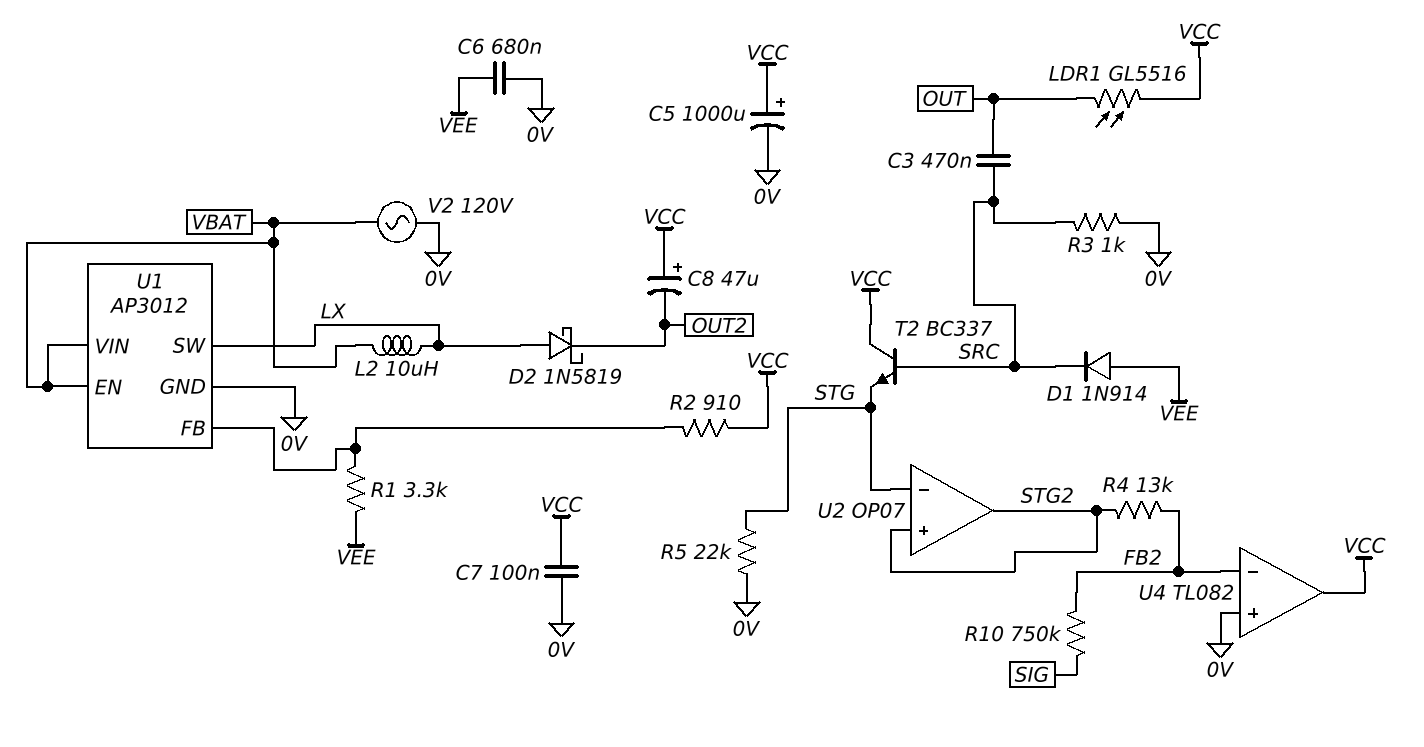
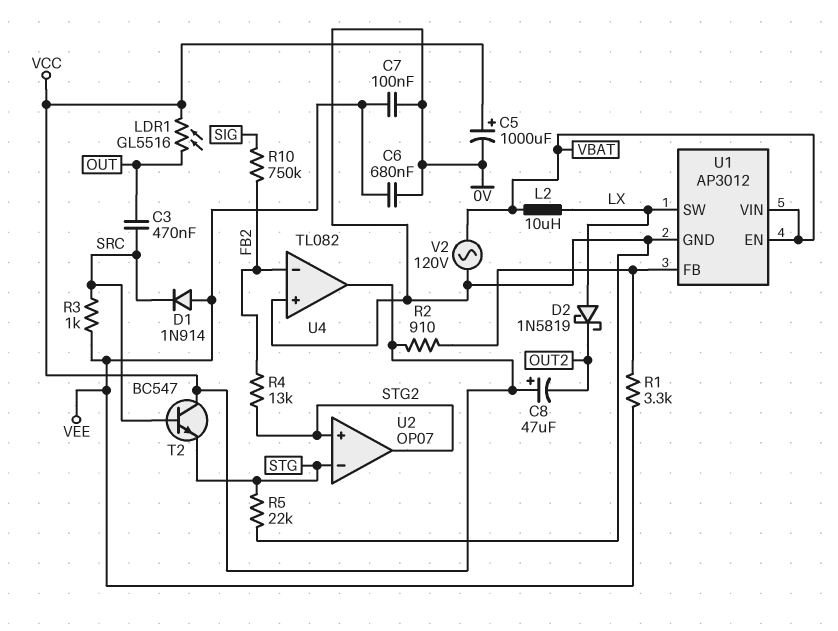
C7: 100nF (0V, VCC) -> 100nF (0V, VEE)
R3: 1k (0V, SRC) -> 1k (SRC, VEE)
T2: NPN BC337 (B SRC, C VCC, E STG) -> NPN BC547 (B SRC, C VCC, E STG)

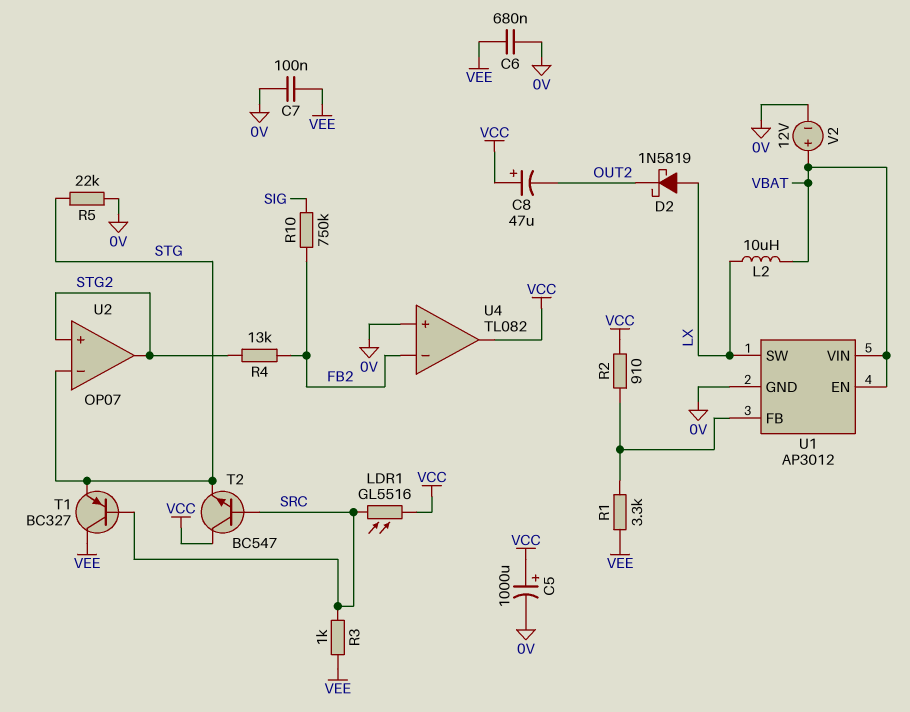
C3: 470nF (OUT, SRC) -> none
D1: diode 1N914 (A VEE, K SRC) -> none
LDR1: GL5516 (OUT, VCC) -> GL5516 (SRC, VCC)
T1: none -> PNP BC327 (B SRC, C VEE, E STG)
V2: AC 120V (0V, VBAT) -> 12V (plus VBAT, minus 0V)

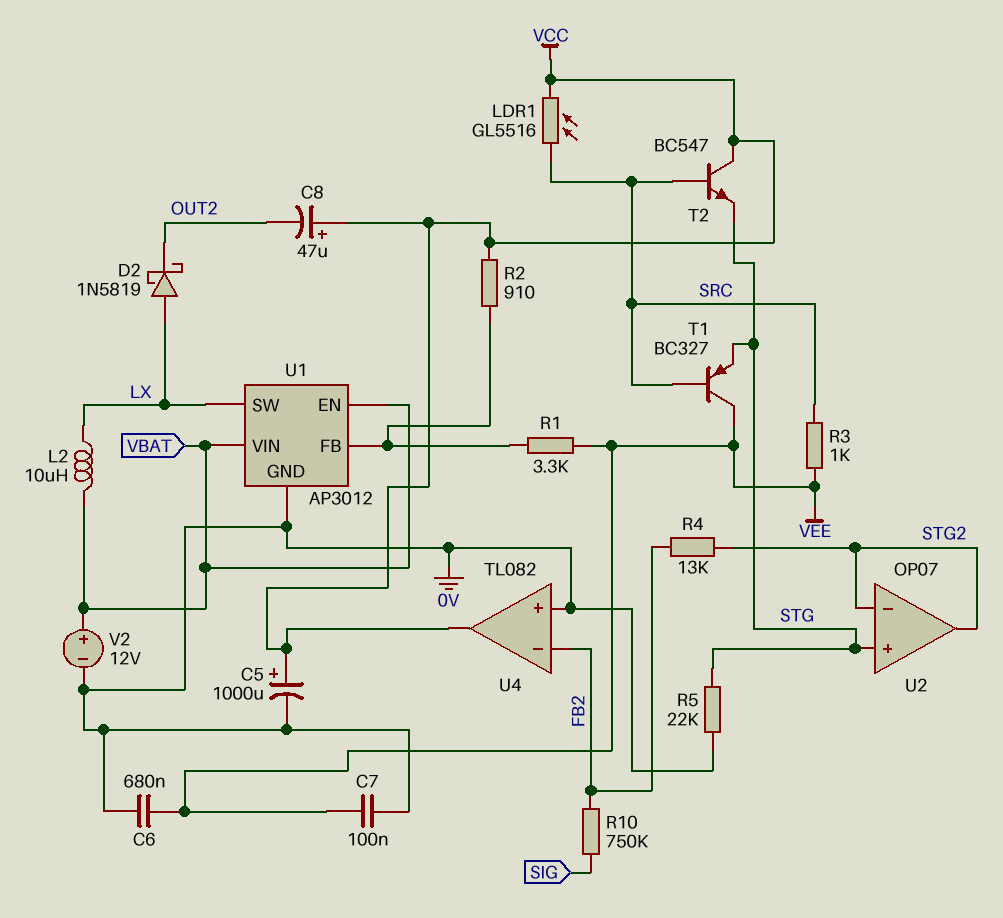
U2 pin in+: STG2 -> STG
U2 pin in-: STG -> STG2

